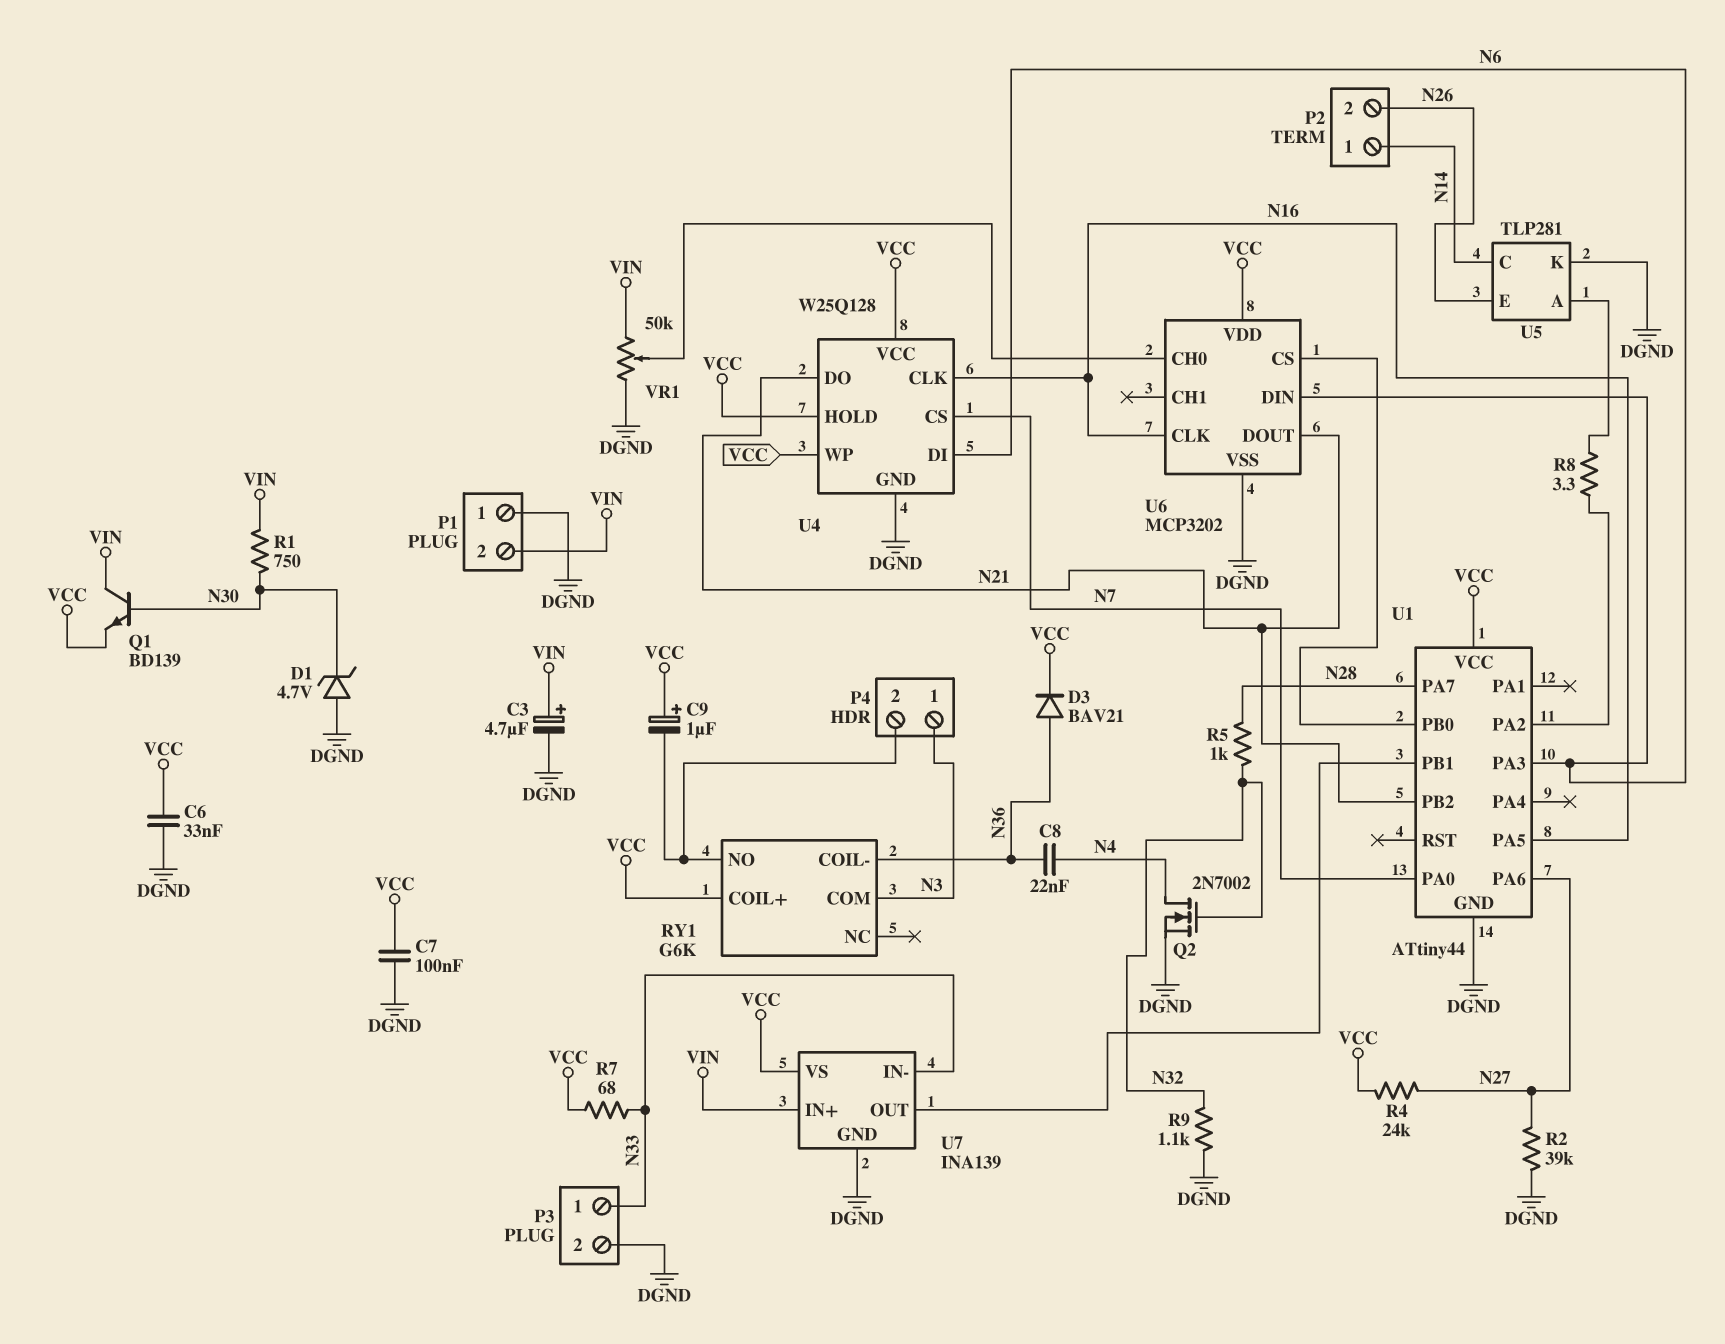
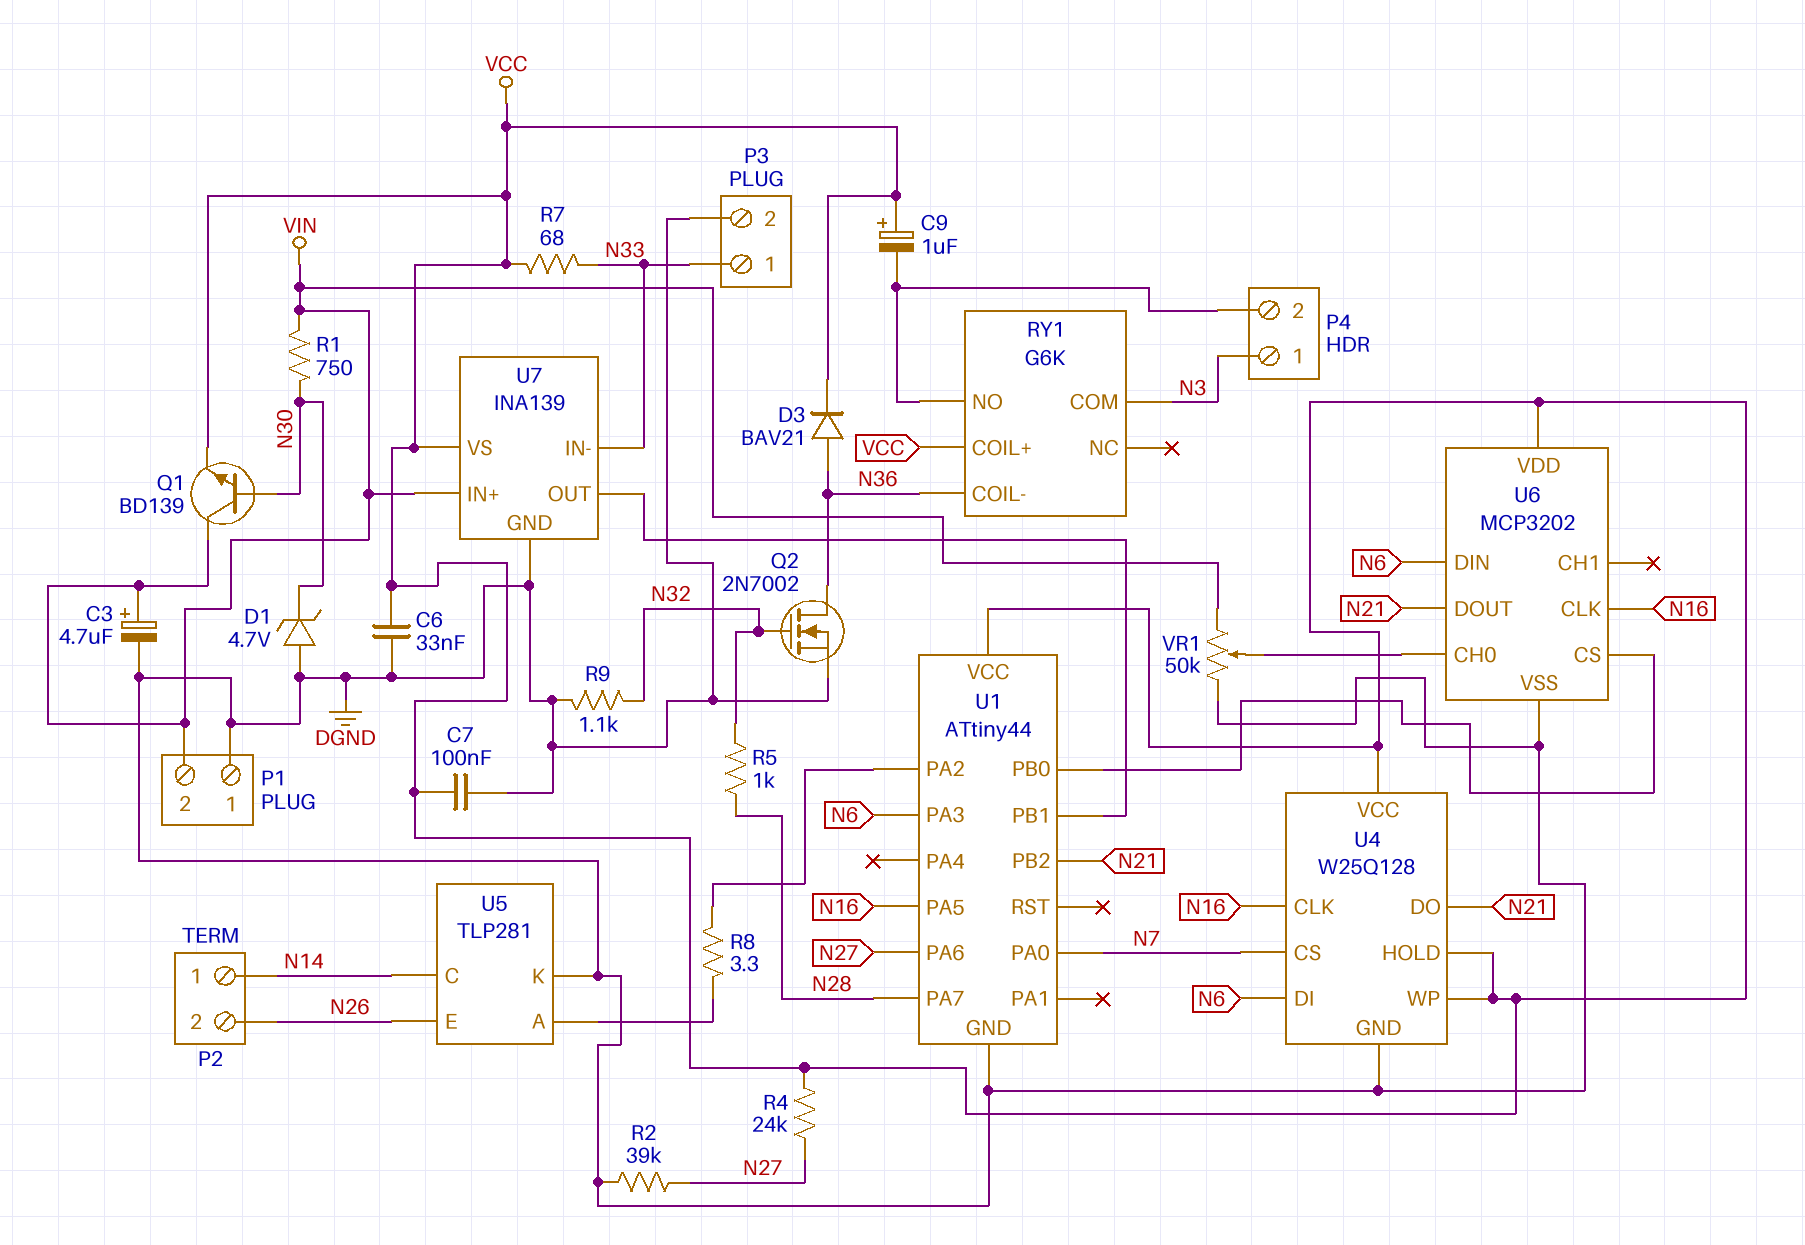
C8: 22nF (N4, N36) -> none
Q2: NMOS 2N7002 (G N32, D N4, S DGND) -> NMOS 2N7002 (G N32, D N36, S DGND)

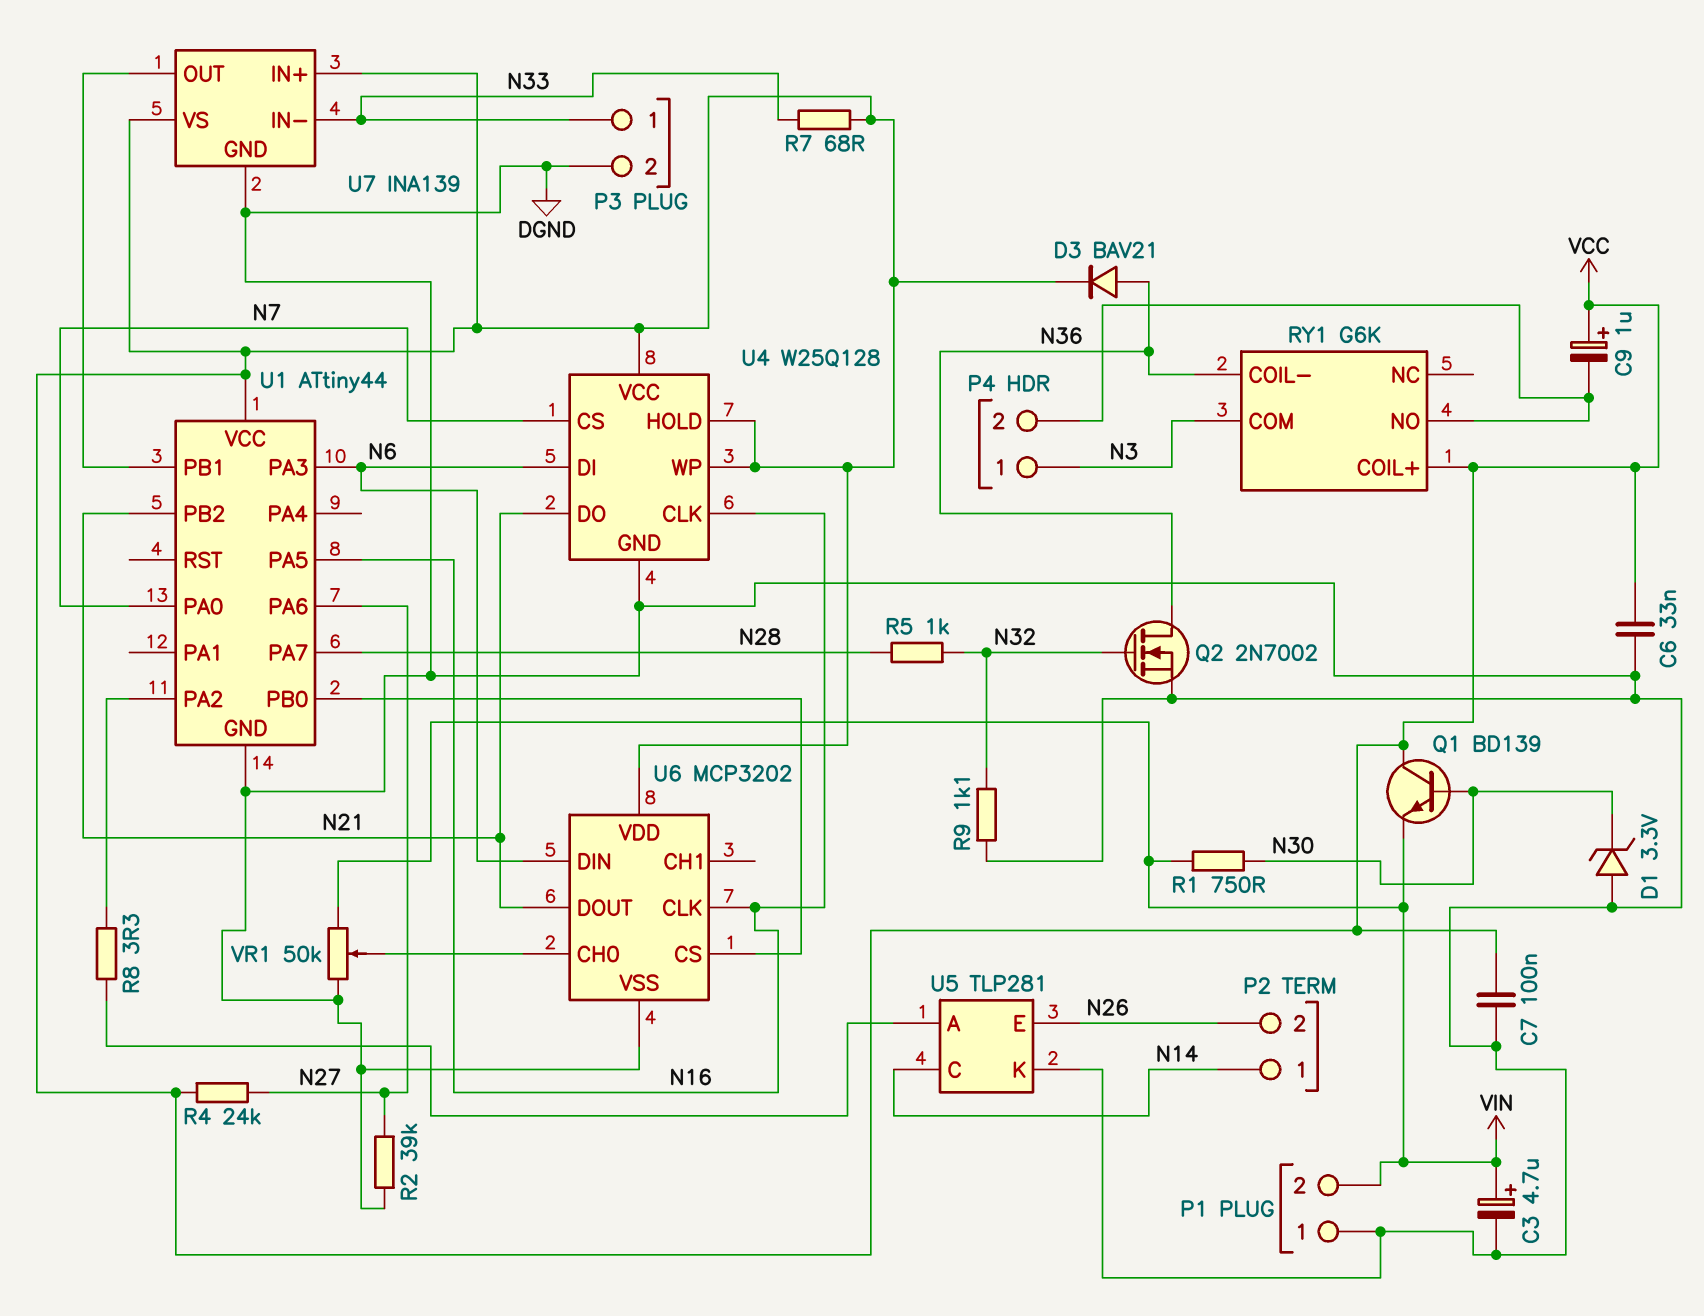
D1: zener 4.7V (A DGND, K N30) -> zener 3.3V (A DGND, K N30)
Q1: NPN BD139 (B N30, C VIN, E VCC) -> NPN BD139 (B N30, C VCC, E VIN)
U7 pin IN+: VIN -> VCC

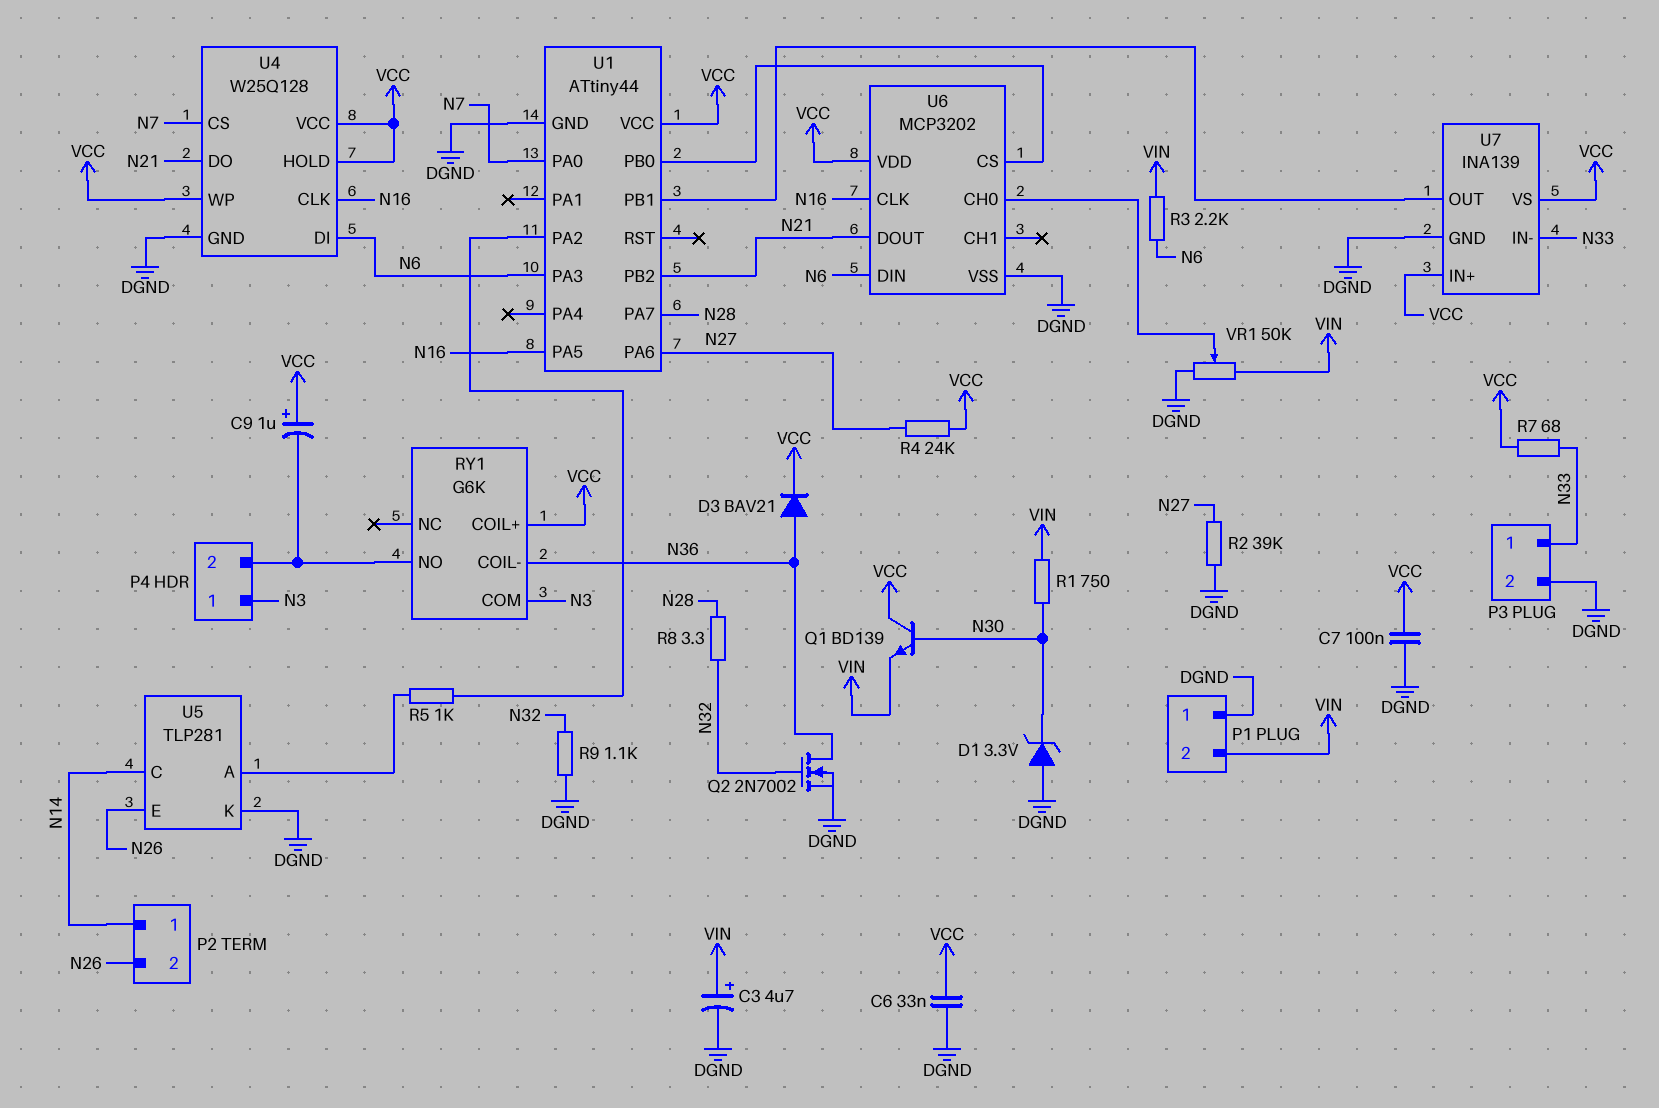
R3: none -> 2.2k (N6, VIN)
R5: 1k (N28, N32) -> 1k (U1/PA2, U5/A)
R8: 3.3 (U1/PA2, U5/A) -> 3.3 (N28, N32)

